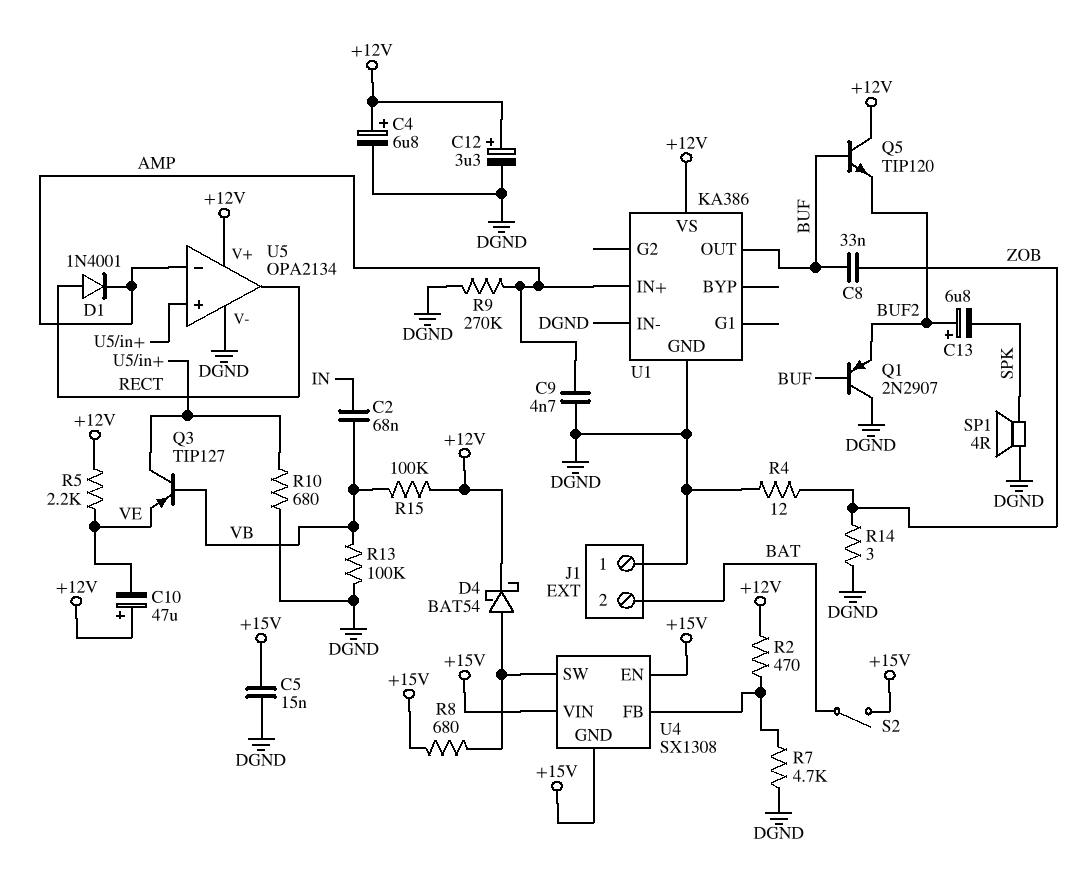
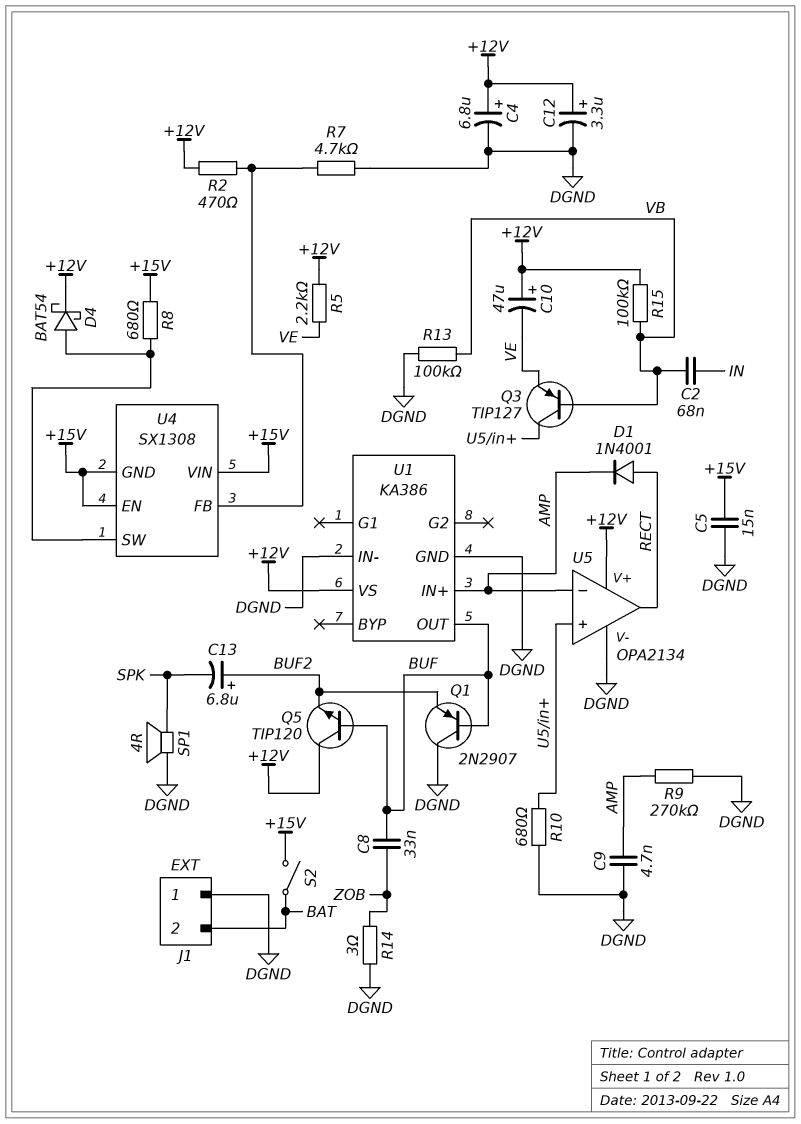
R4: 12 (DGND, ZOB) -> none

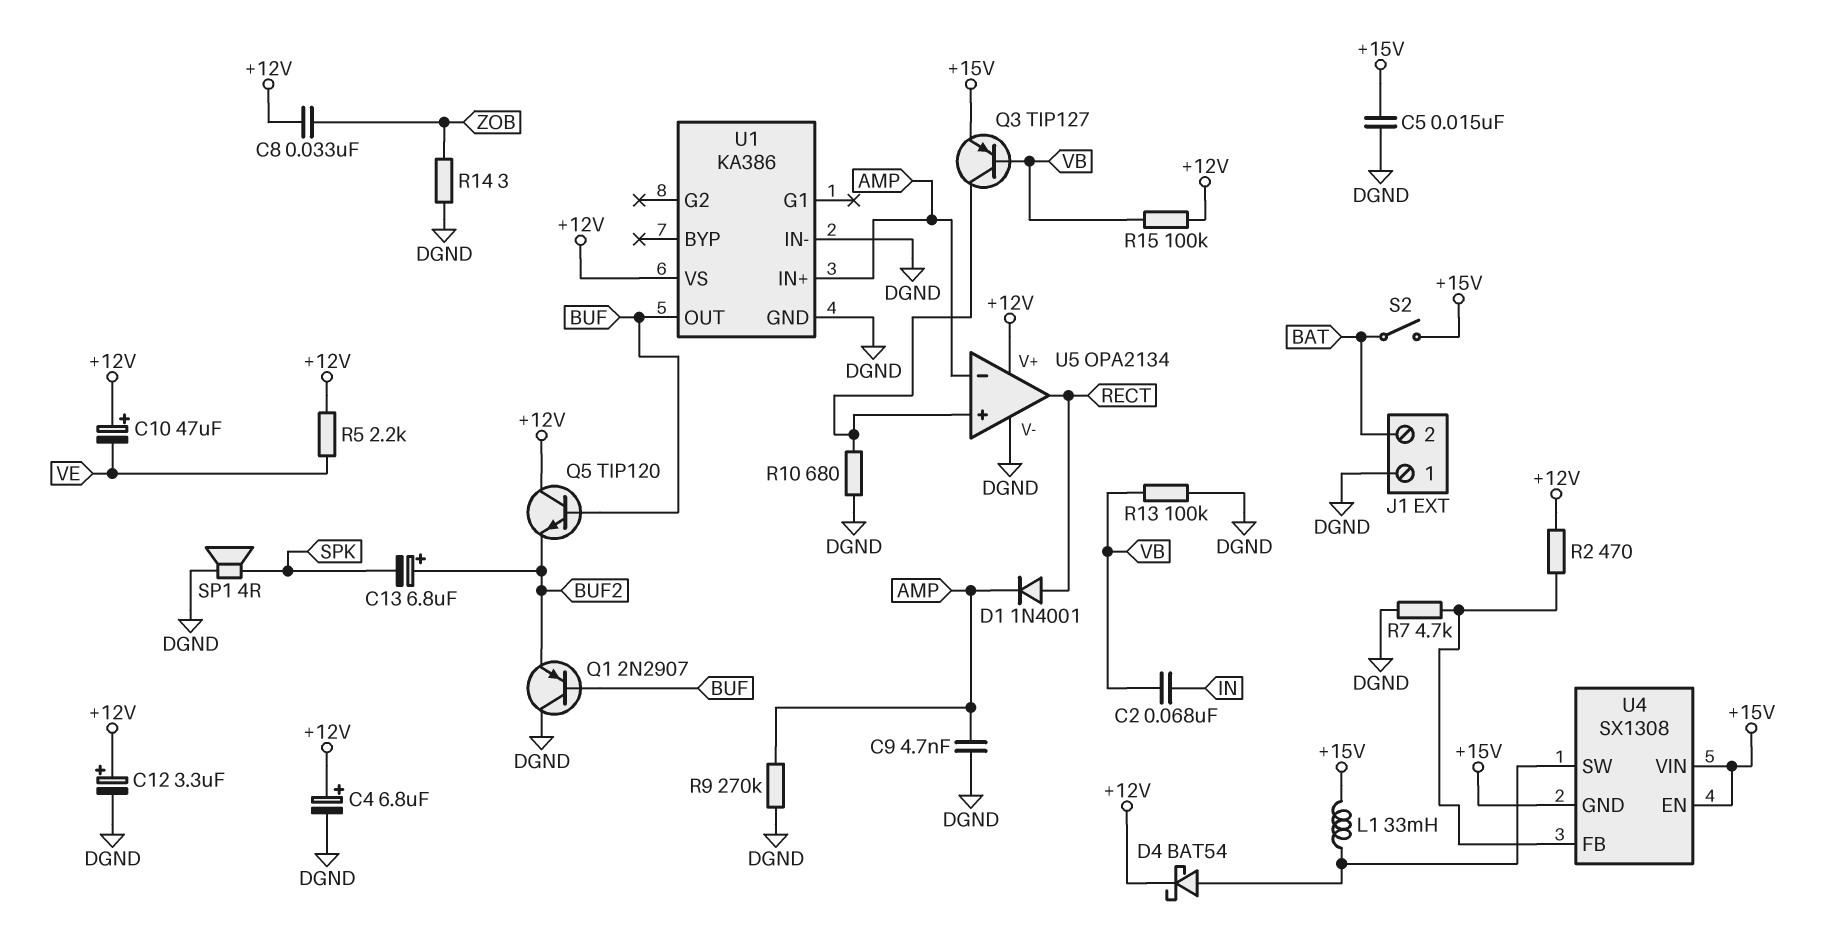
C8: 33nF (BUF, ZOB) -> 33nF (+12V, ZOB)
L1: none -> 33mH (+15V, U4/SW)
Q3: PNP TIP127 (B VB, C U5/in+, E VE) -> PNP TIP127 (B VB, C U5/in+, E +15V)
R8: 680 (+15V, U4/SW) -> none

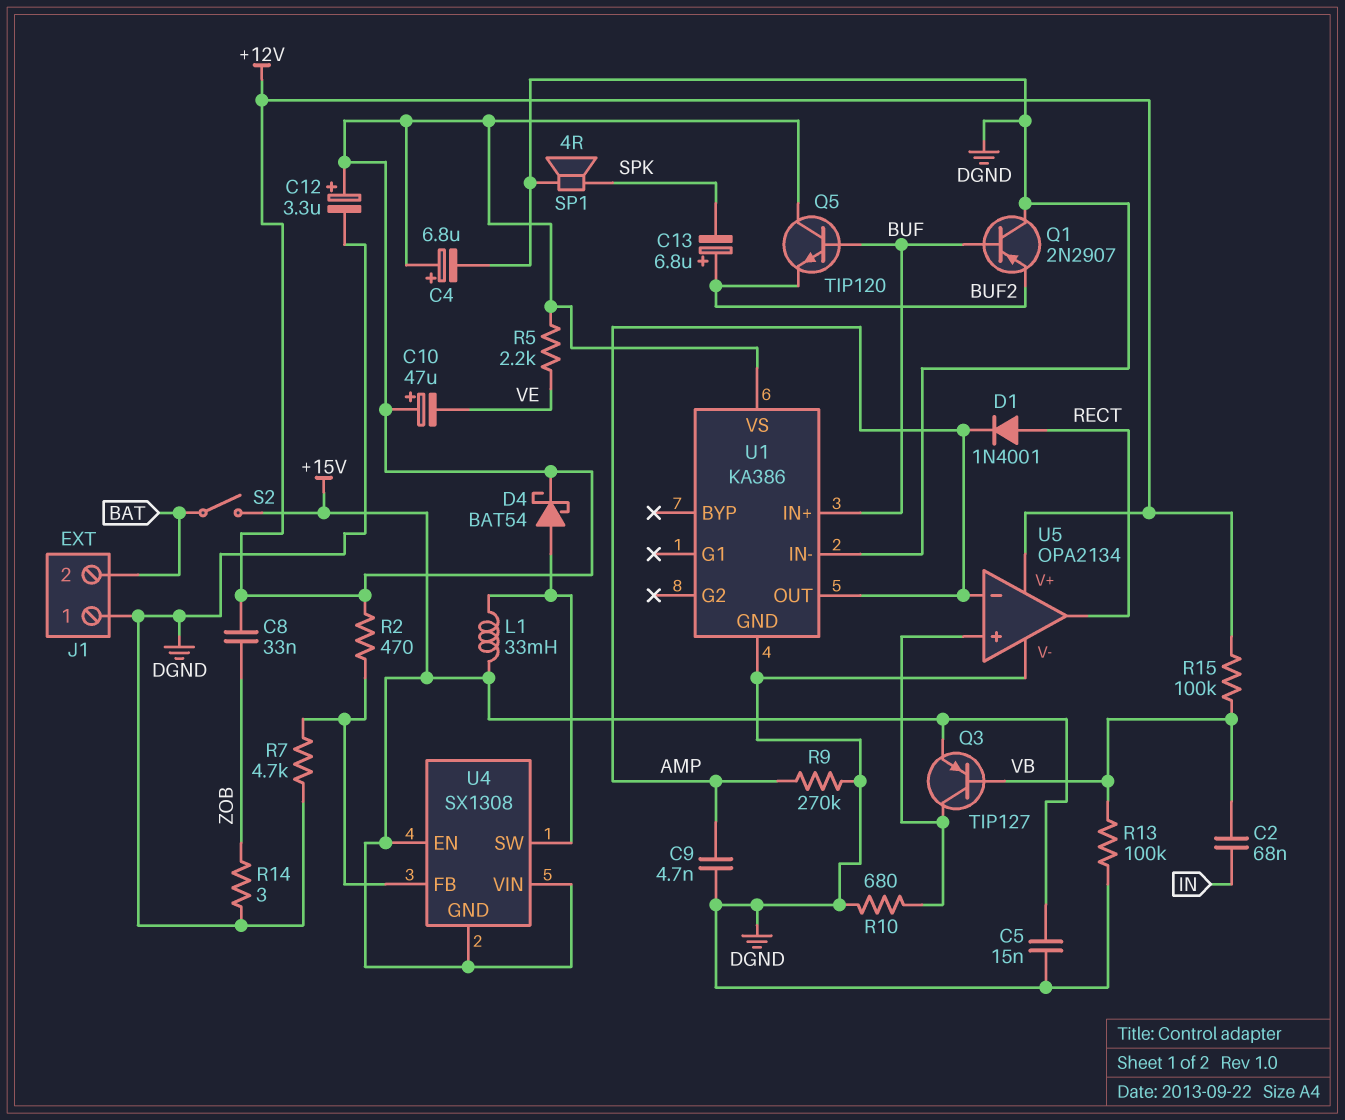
U1 pin IN+: AMP -> BUF
U1 pin OUT: BUF -> AMP

